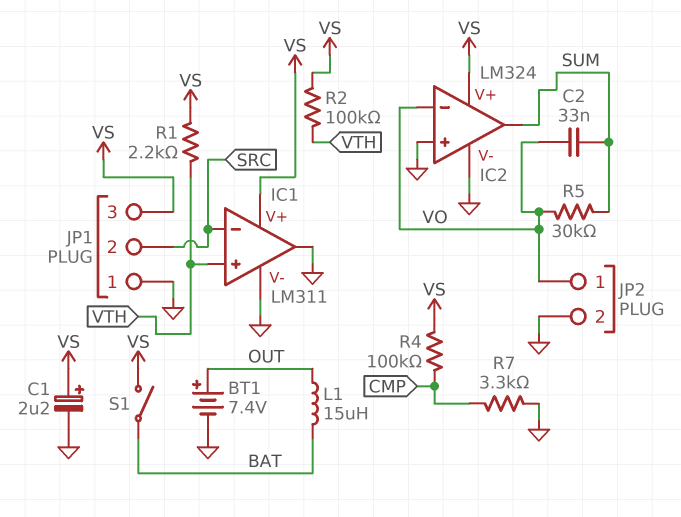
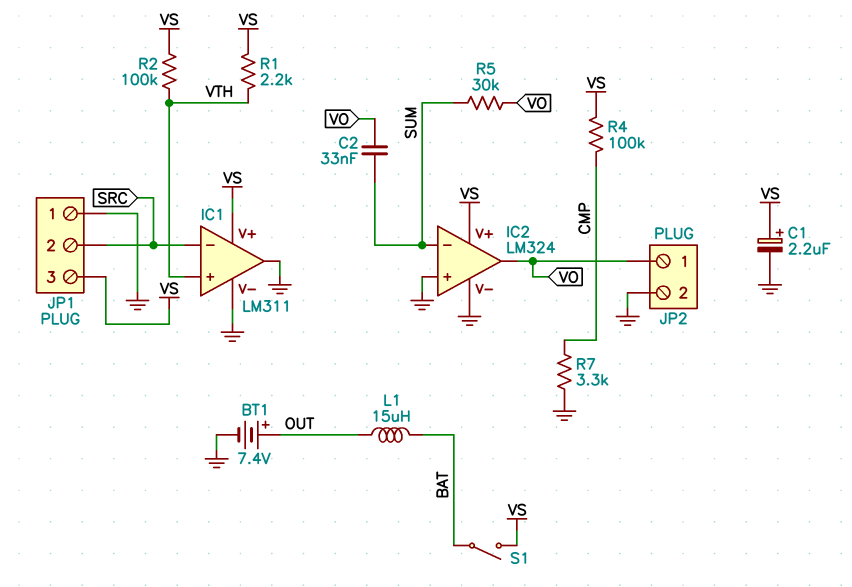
IC2 pin in-: VO -> SUM
IC2 pin out: SUM -> VO

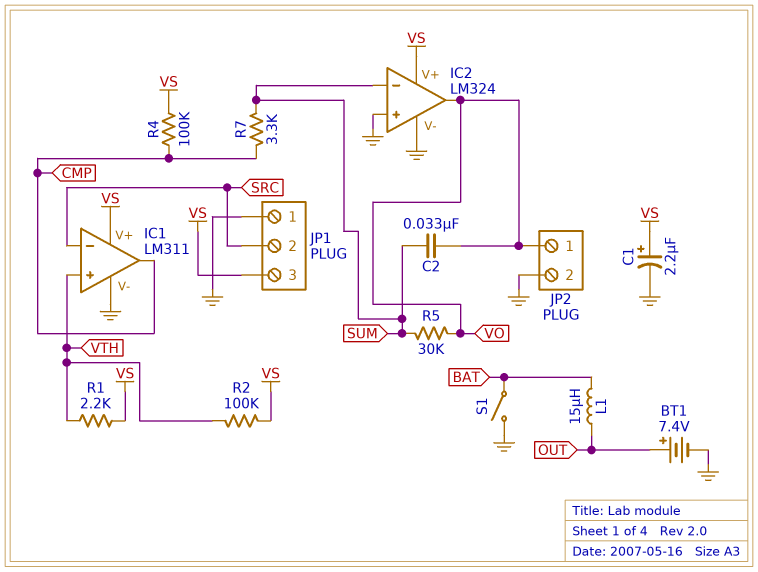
IC1 pin out: GND -> CMP
R7: 3.3k (CMP, GND) -> 3.3k (CMP, SUM)
S1: switch (BAT, VS) -> switch (BAT, GND)

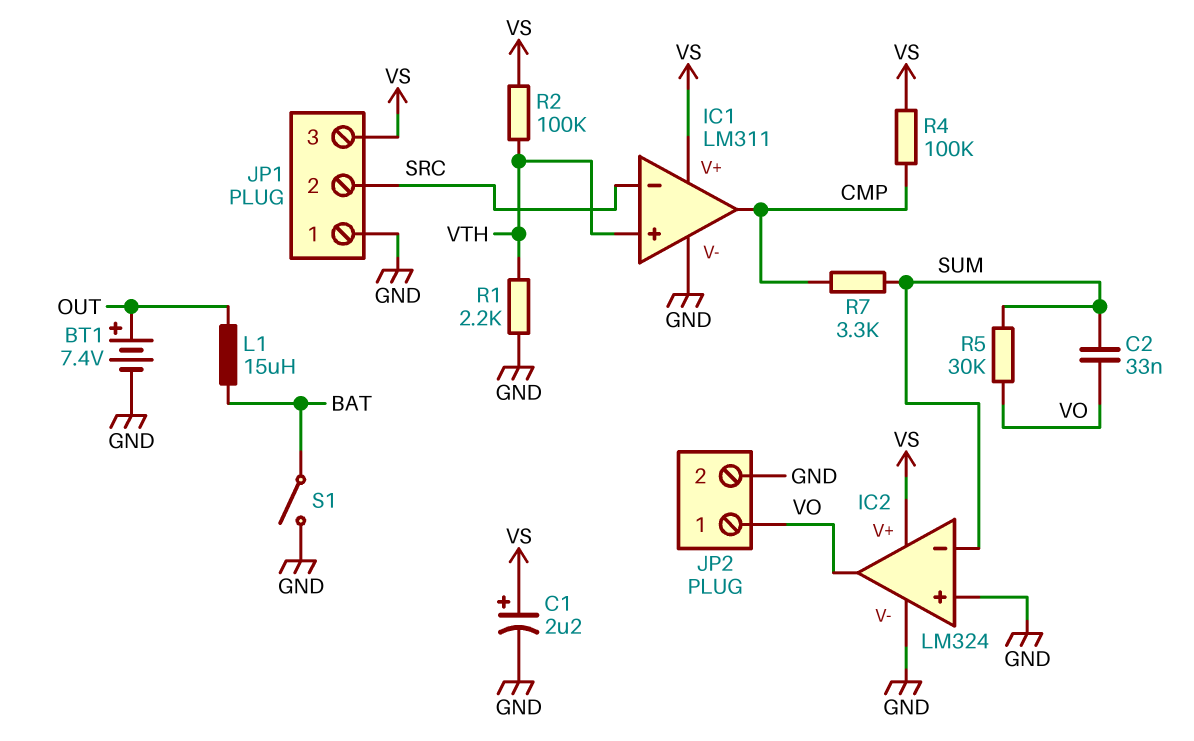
R1: 2.2k (VS, VTH) -> 2.2k (GND, VTH)

